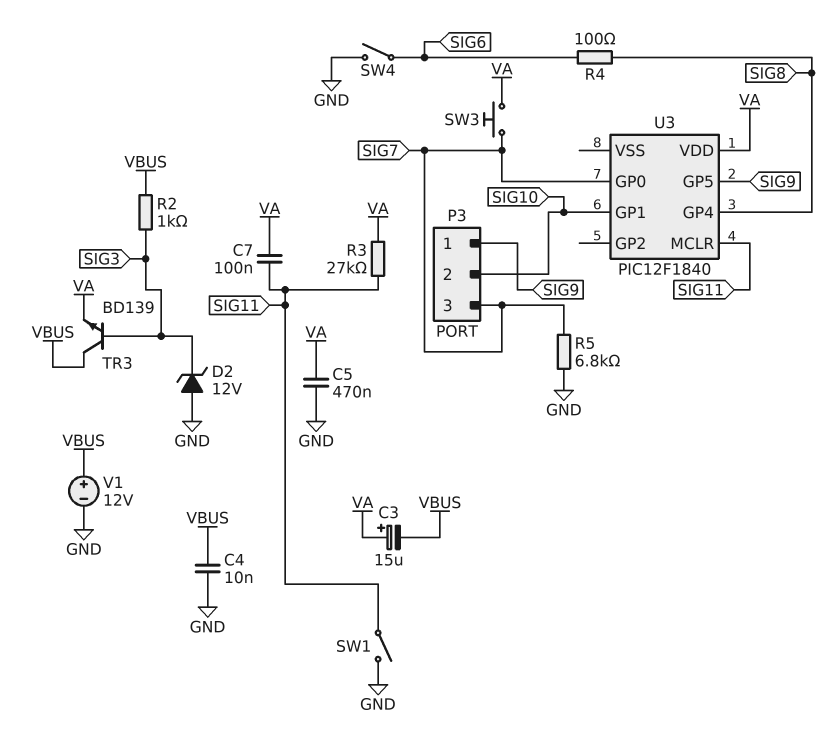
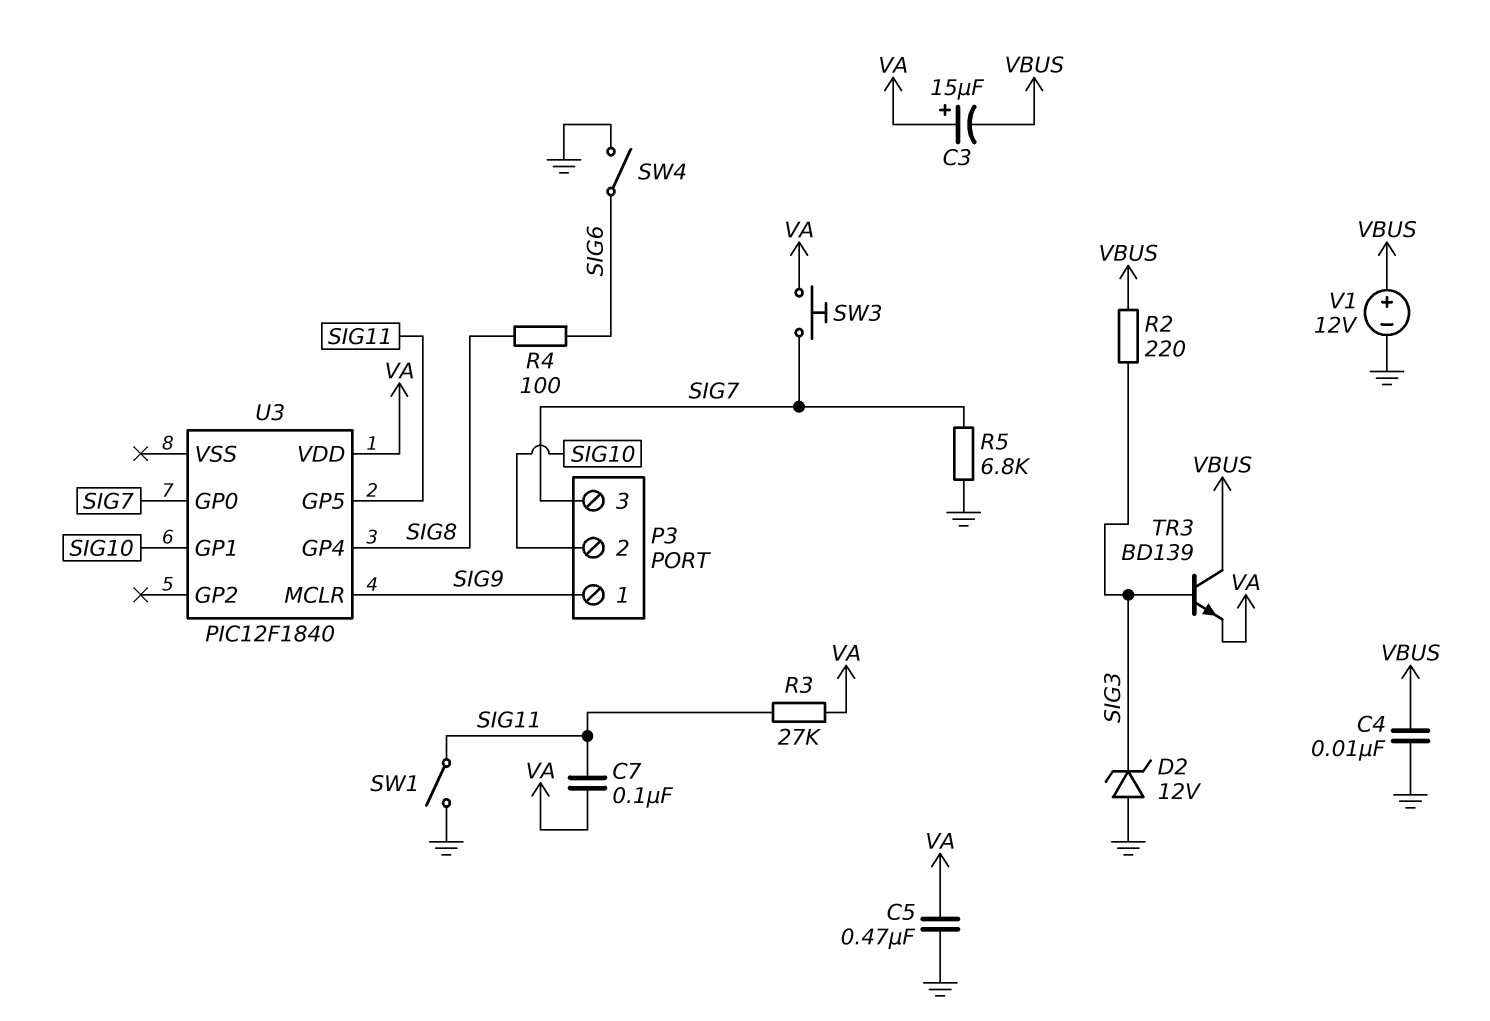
R2: 1k (SIG3, VBUS) -> 220 (SIG3, VBUS)
U3 pin GP5: SIG9 -> SIG11
U3 pin MCLR: SIG11 -> SIG9

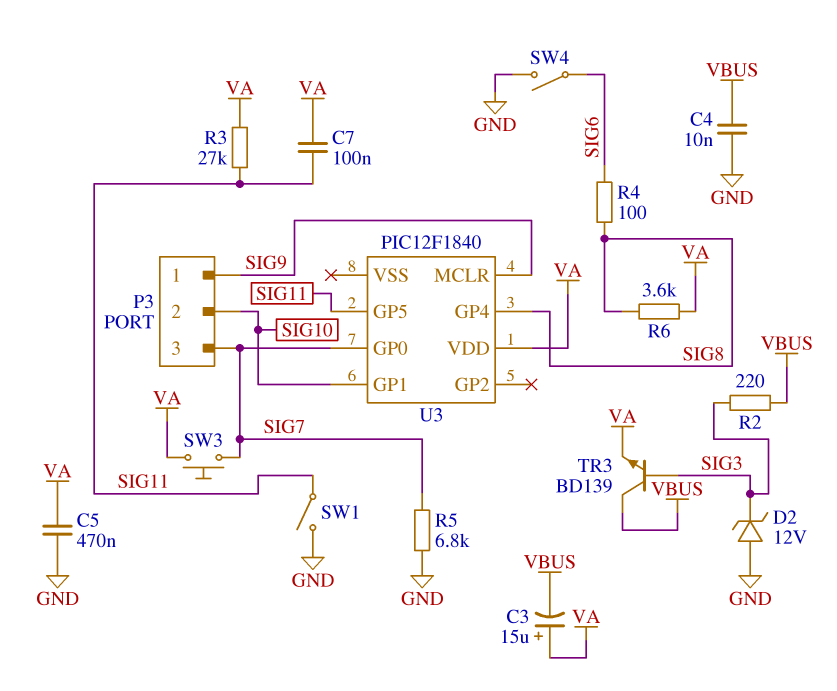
R6: none -> 3.6k (SIG8, VA)
V1: 12V (plus VBUS, minus GND) -> none

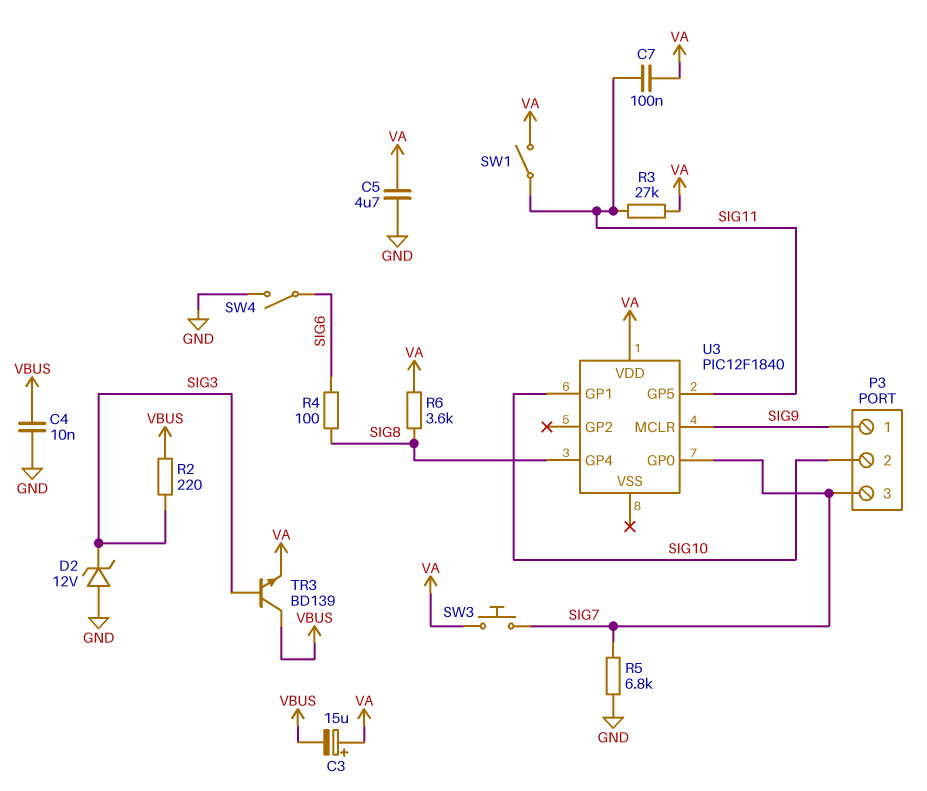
C5: 470nF (GND, VA) -> 4.7uF (GND, VA)
SW1: switch (GND, SIG11) -> switch (SIG11, VA)

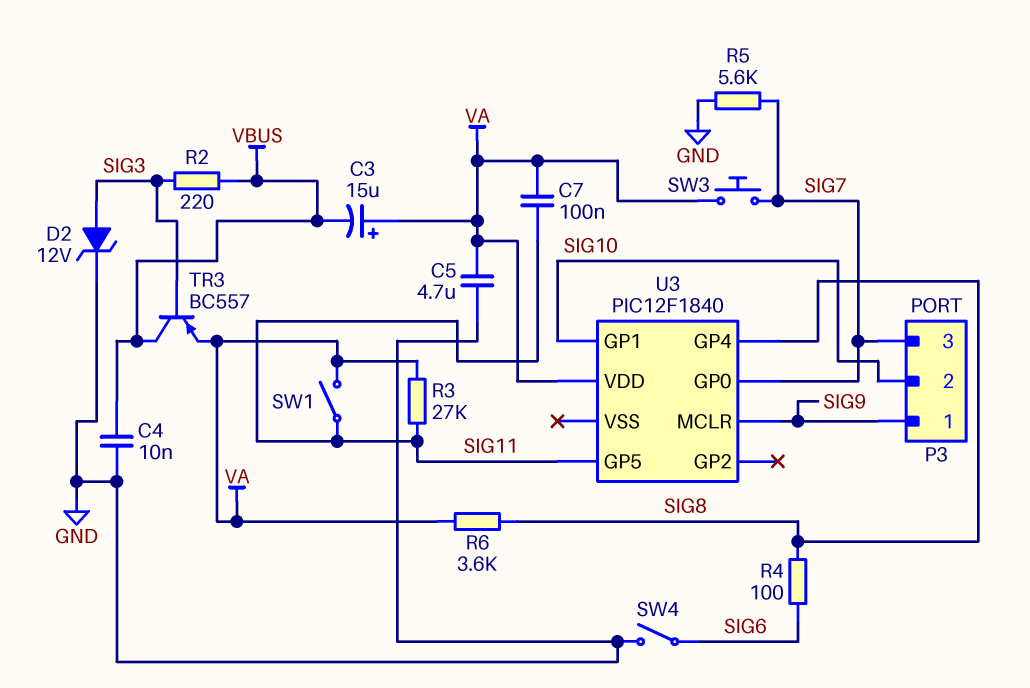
D2: zener 12V (A GND, K SIG3) -> zener 12V (A SIG3, K GND)
R5: 6.8k (GND, SIG7) -> 5.6k (GND, SIG7)
TR3: NPN BD139 (B SIG3, C VBUS, E VA) -> PNP BC557 (B SIG3, C VBUS, E VA)

